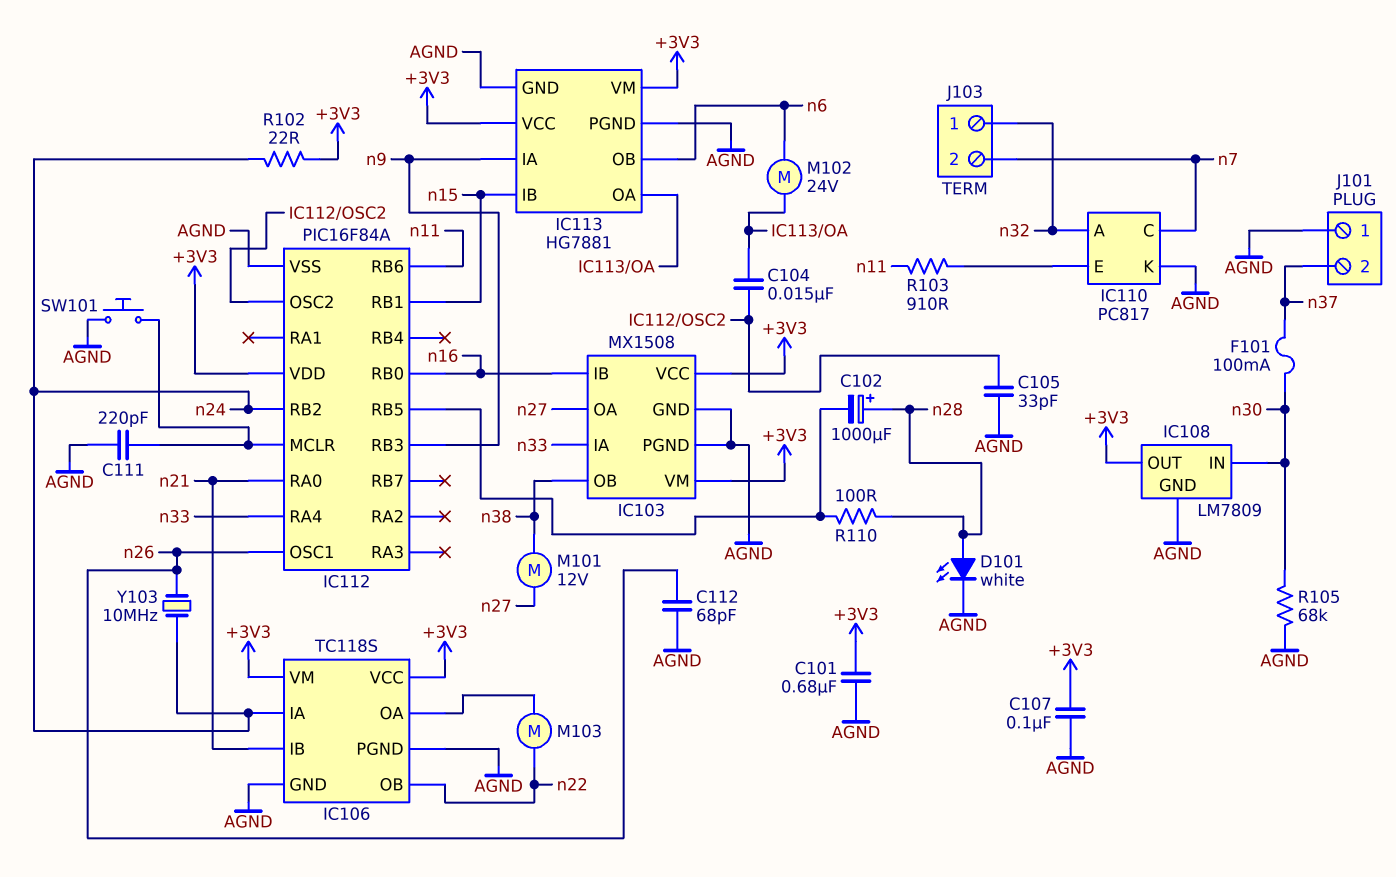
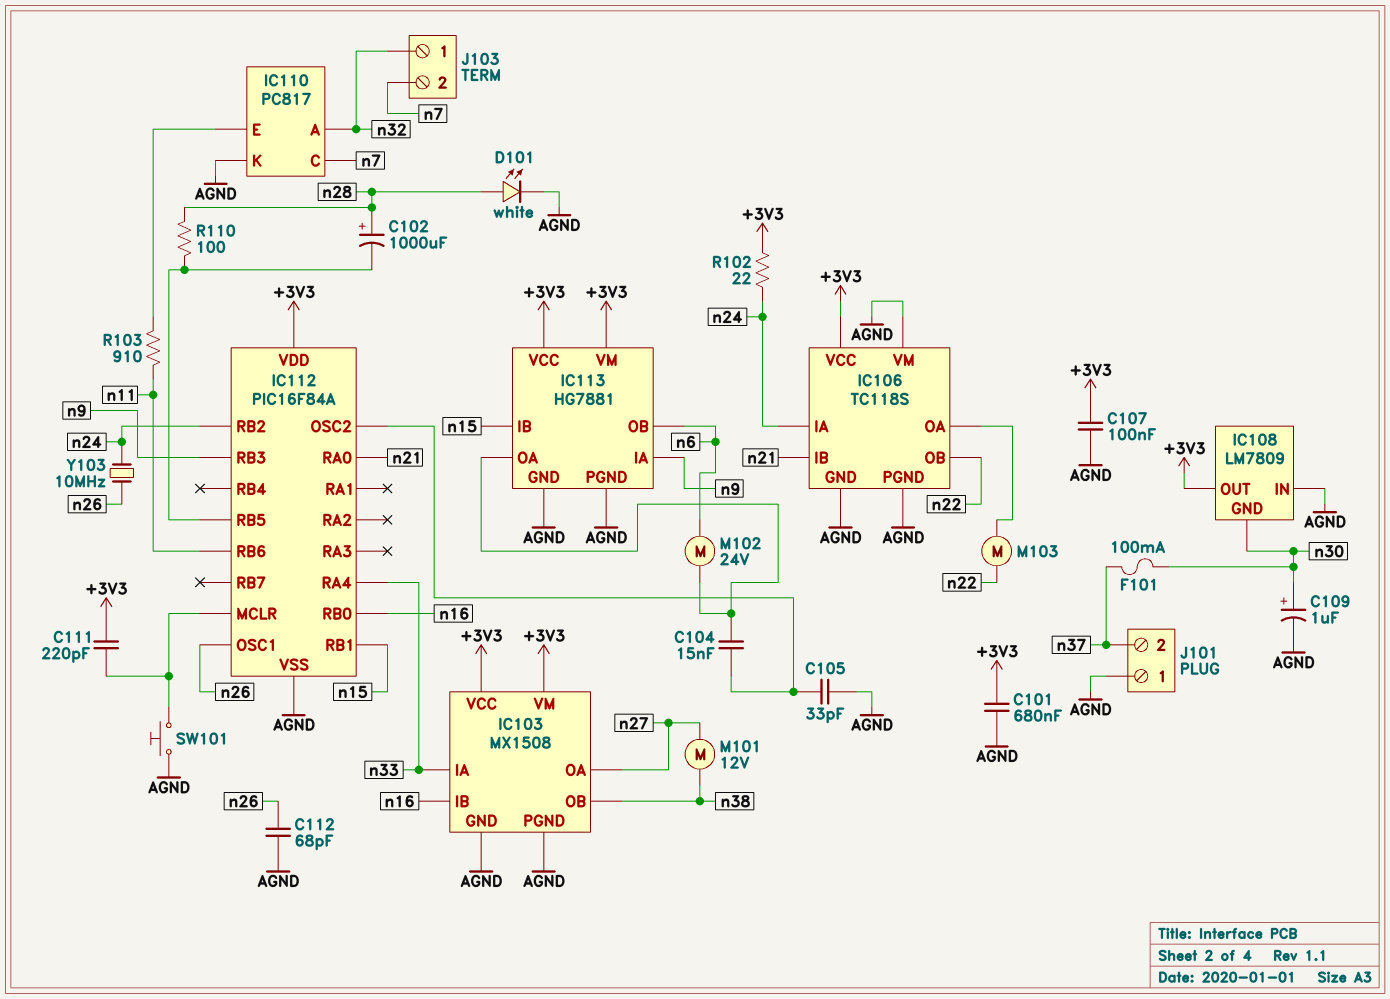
C109: none -> 1uF (plus n30, minus AGND)
C111: 220pF (AGND, IC112/MCLR) -> 220pF (+3V3, IC112/MCLR)
IC106 pin VM: +3V3 -> AGND
IC108 pin GND: AGND -> n30
IC108 pin IN: n30 -> AGND
R105: 68k (AGND, n30) -> none

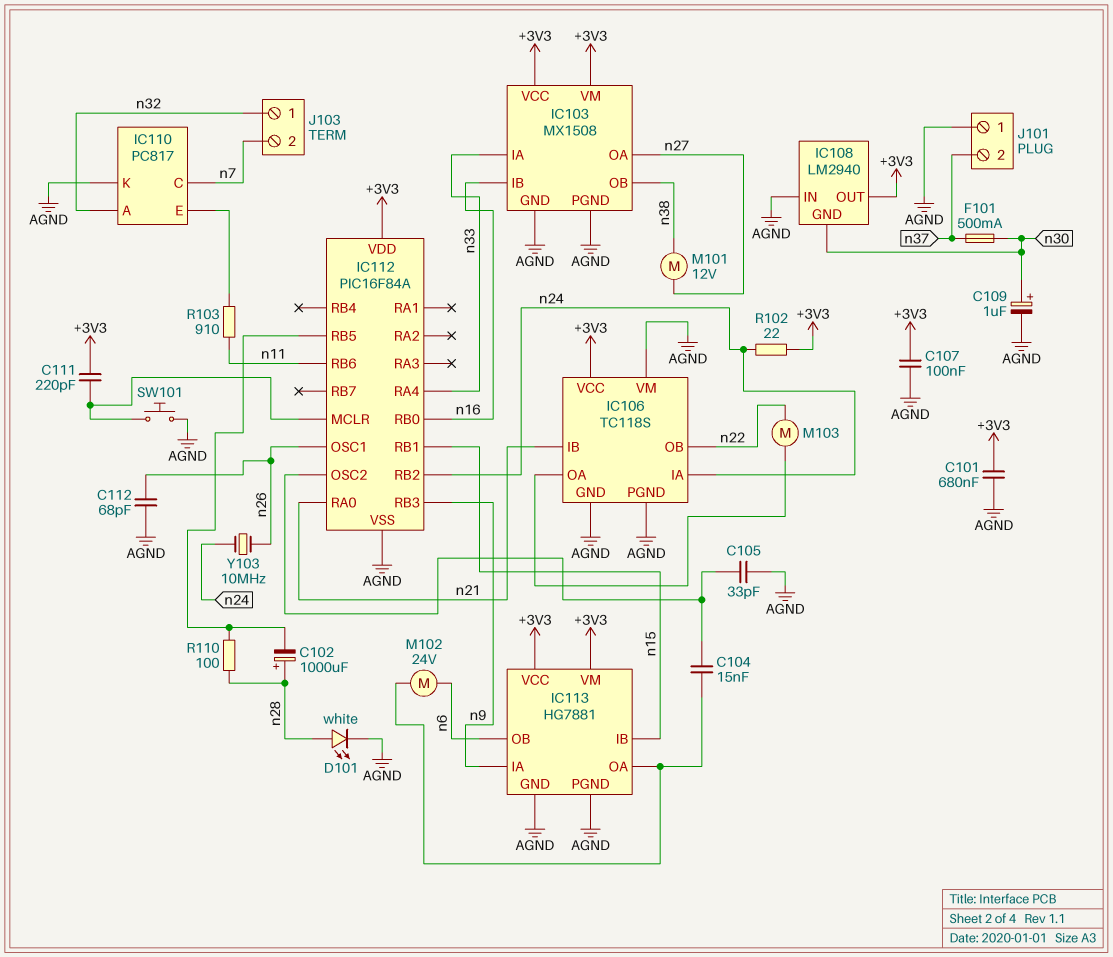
F101: 100mA (n30, n37) -> 500mA (n30, n37)
IC108: LM7809 -> LM2940

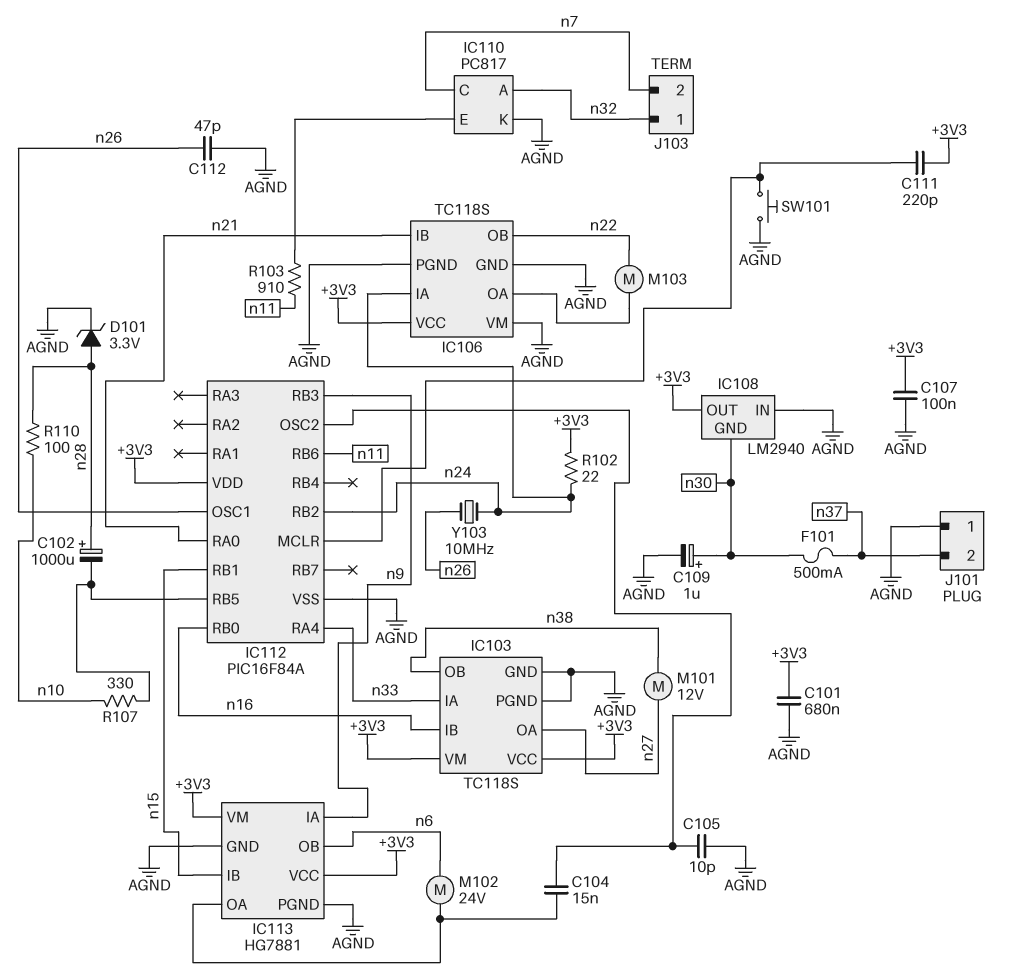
C105: 33pF (AGND, IC112/OSC2) -> 10pF (AGND, IC112/OSC2)
C112: 68pF (AGND, n26) -> 47pF (AGND, n26)
D101: LED white (A n28, K AGND) -> zener 3.3V (A n28, K AGND)
IC103: MX1508 -> TC118S
R107: none -> 330 (IC112/RB5, n10)
R110: 100 (IC112/RB5, n28) -> 100 (n10, n28)

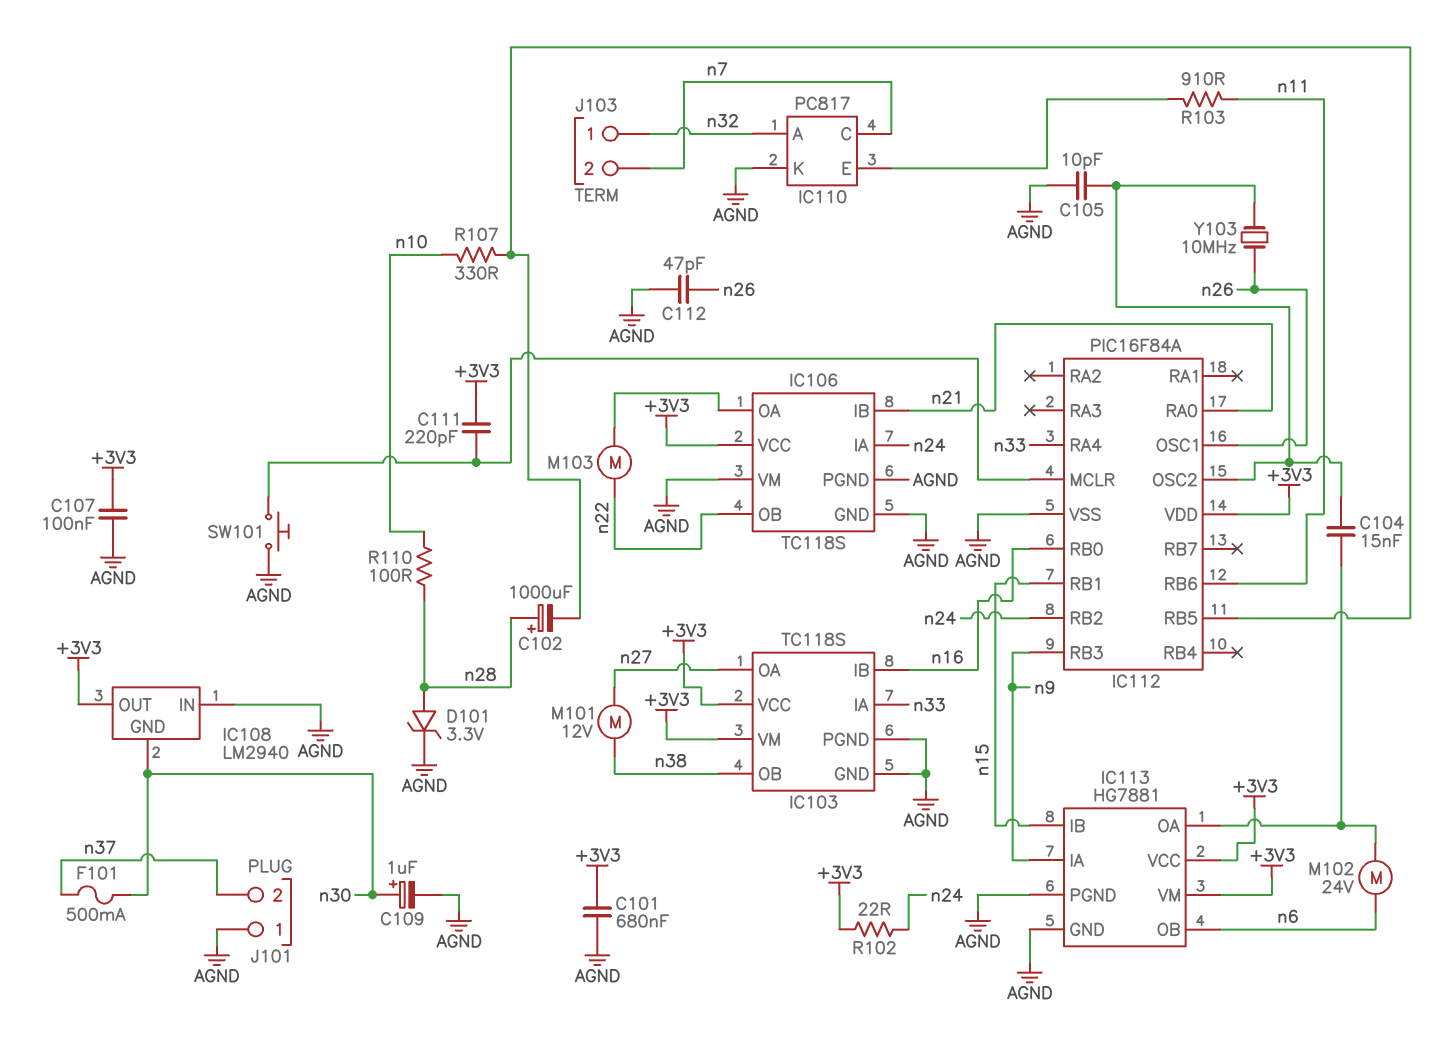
Y103: 10MHz (n24, n26) -> 10MHz (IC112/OSC2, n26)

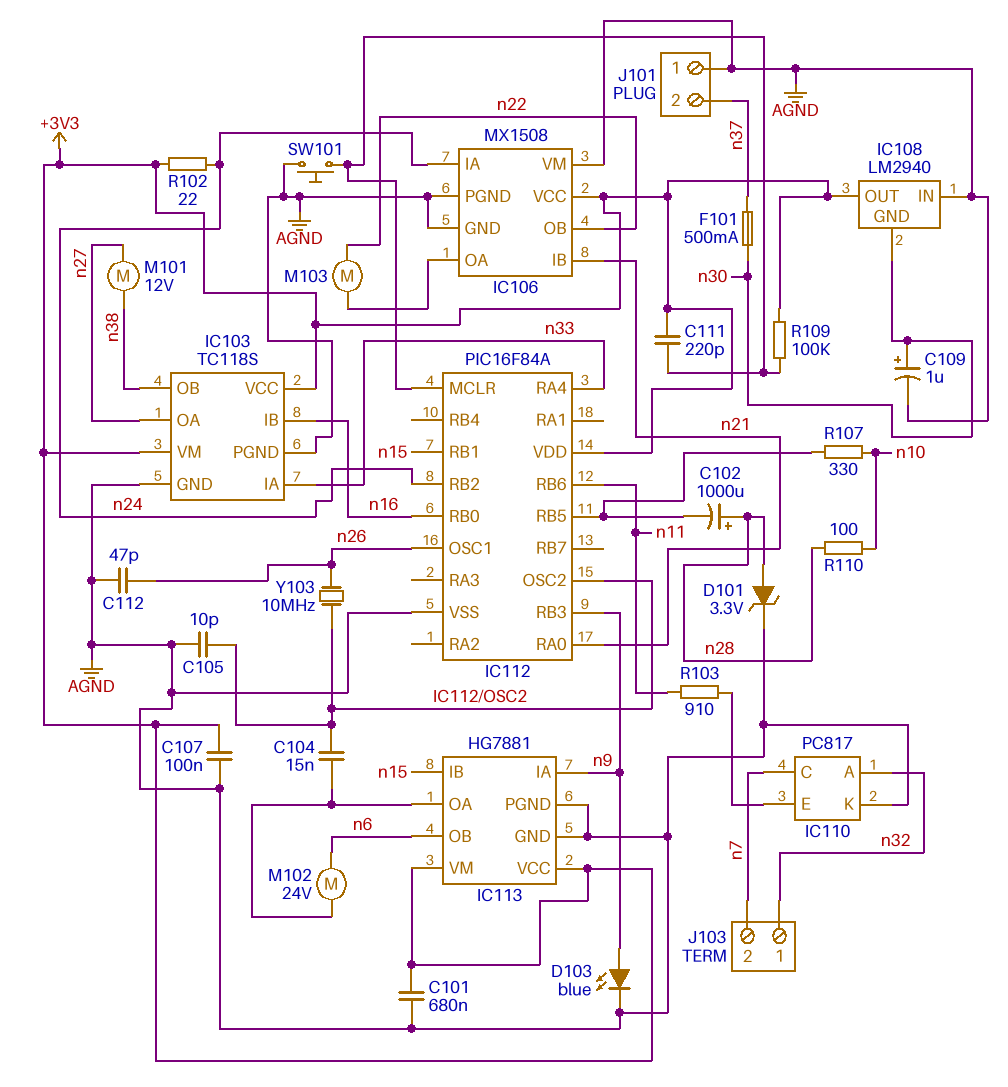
D103: none -> LED blue (A n9, K AGND)
IC106: TC118S -> MX1508
R109: none -> 100k (+3V3, IC112/MCLR)

